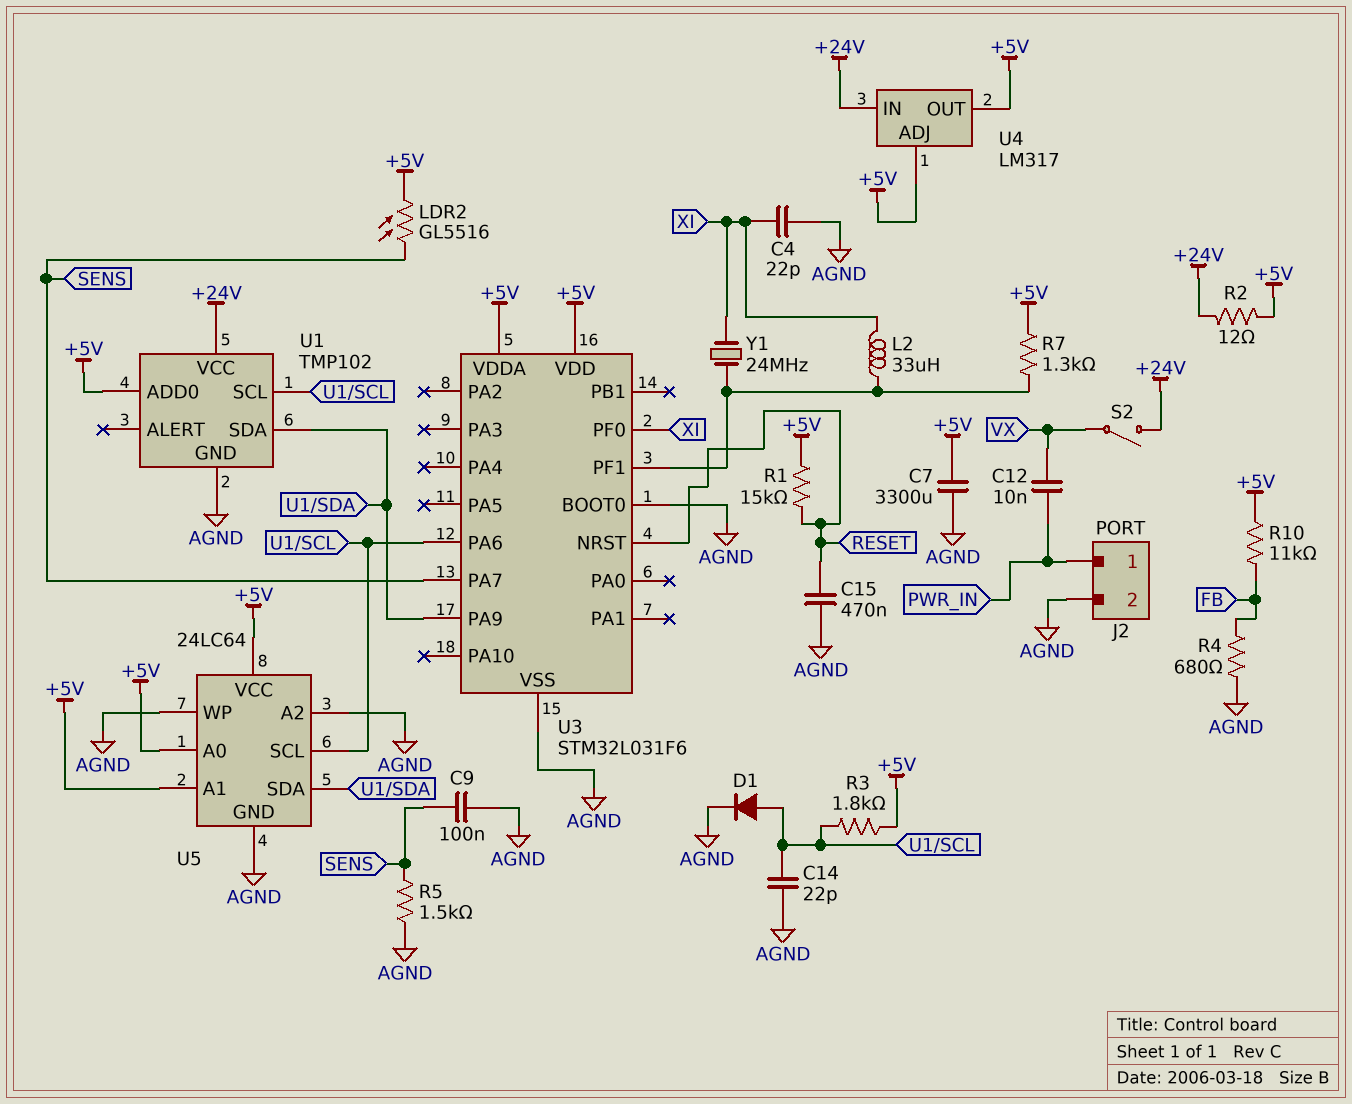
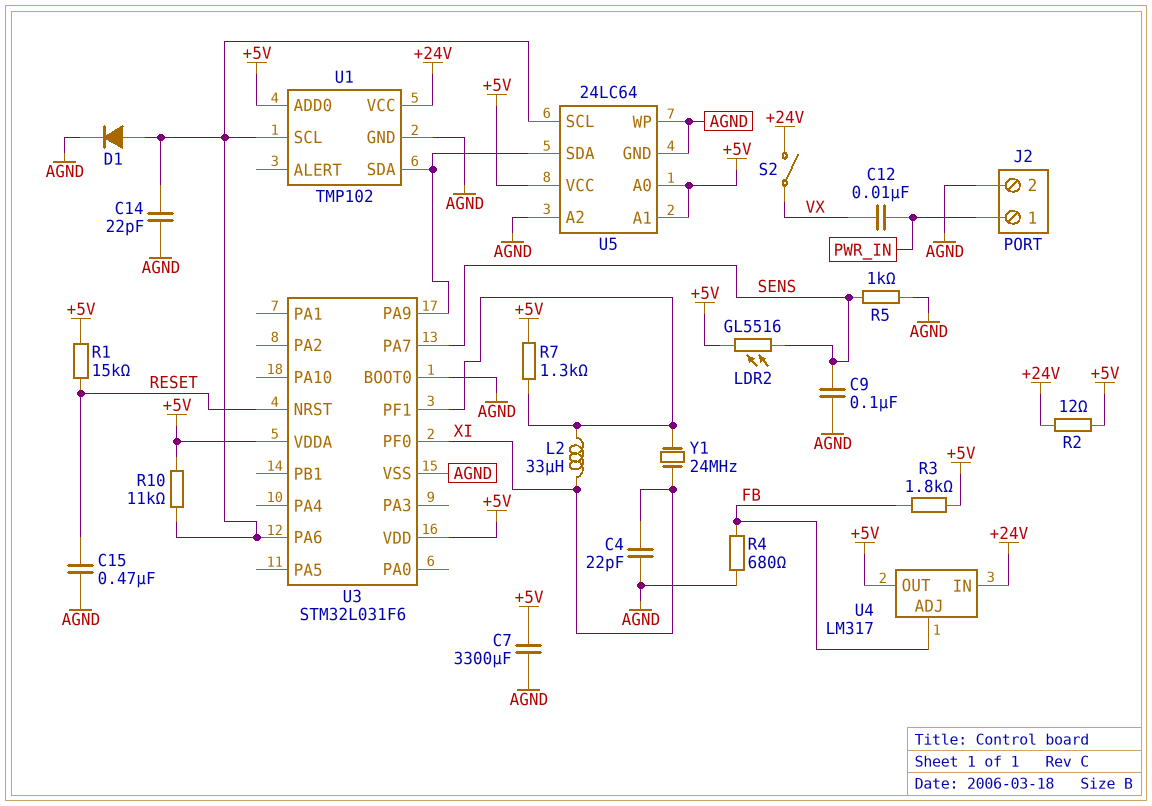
R3: 1.8k (+5V, U1/SCL) -> 1.8k (+5V, FB)
R5: 1.5k (AGND, SENS) -> 1k (AGND, SENS)
R10: 11k (+5V, FB) -> 11k (+5V, U1/SCL)
U4 pin ADJ: +5V -> FB

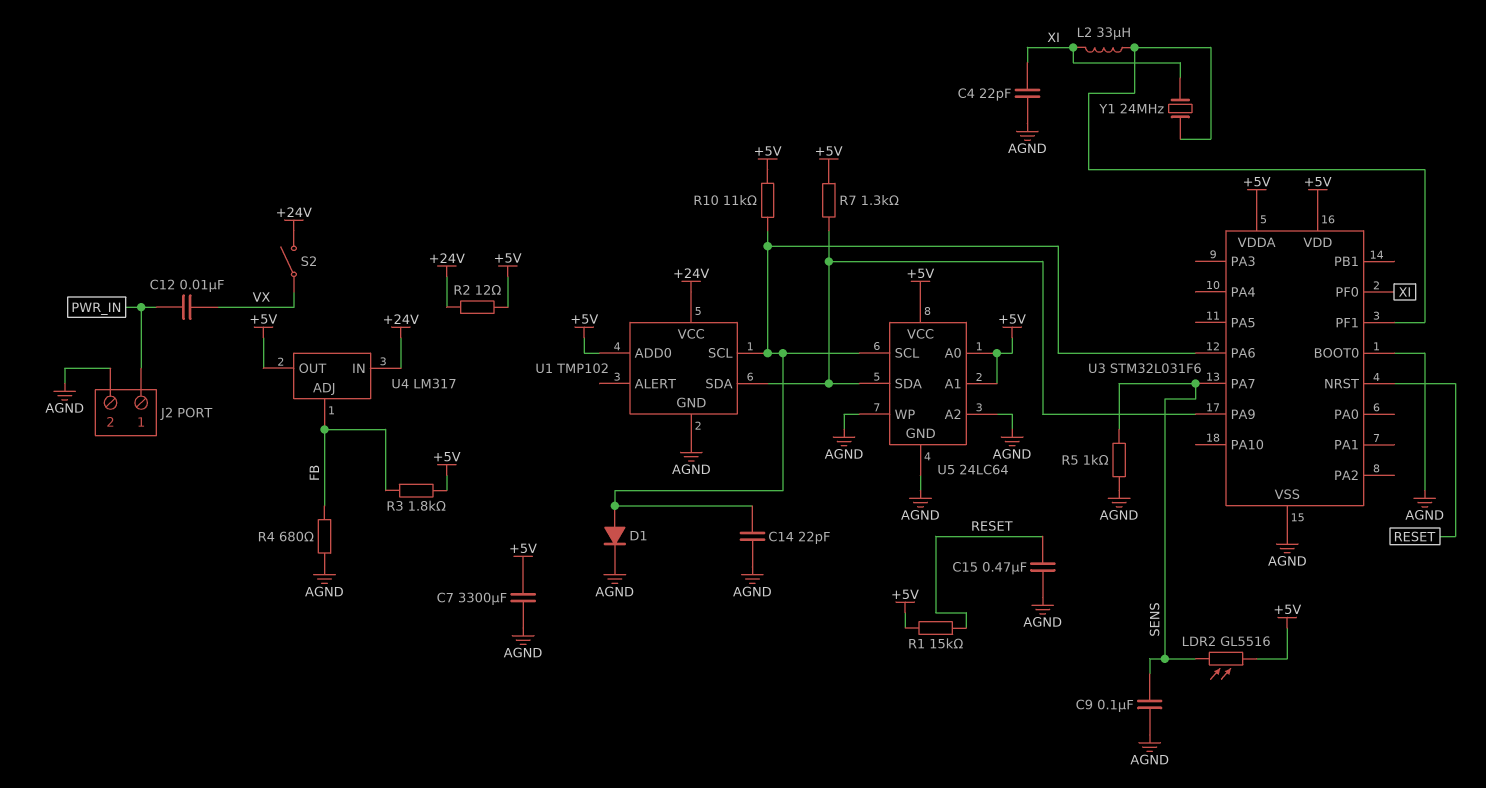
R7: 1.3k (+5V, U3/PF1) -> 1.3k (+5V, U1/SDA)

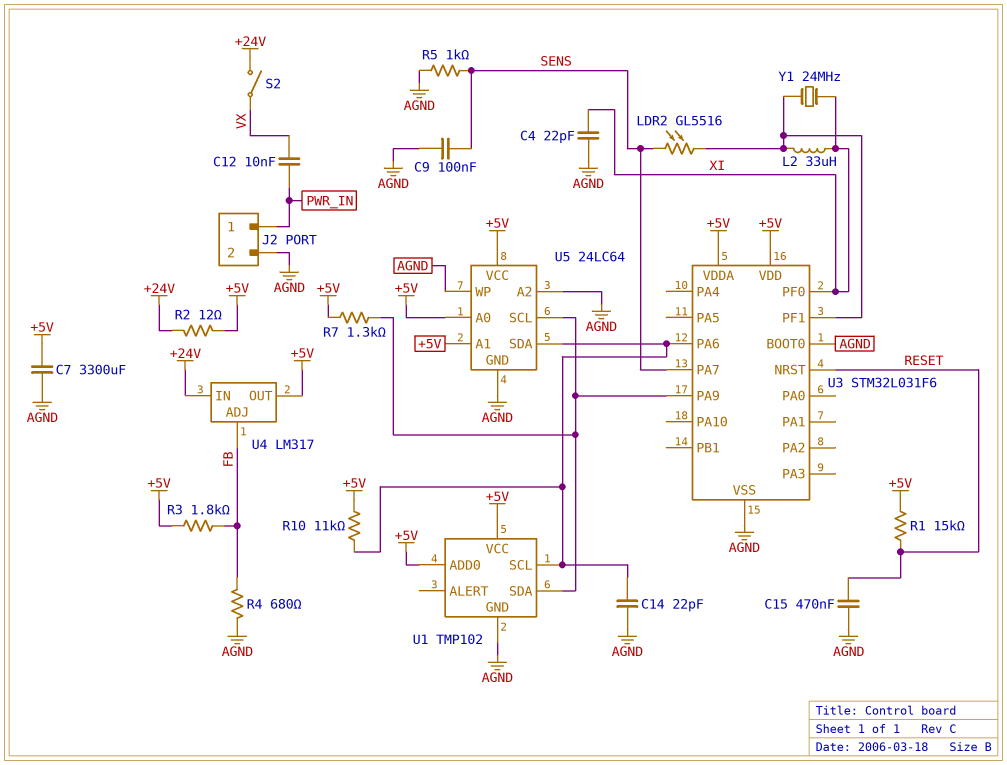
D1: diode (A U1/SCL, K AGND) -> none
LDR2: GL5516 (+5V, SENS) -> GL5516 (SENS, U3/PF1)
U1 pin VCC: +24V -> +5V
U5 pin SCL: U1/SCL -> U1/SDA
U5 pin SDA: U1/SDA -> U1/SCL

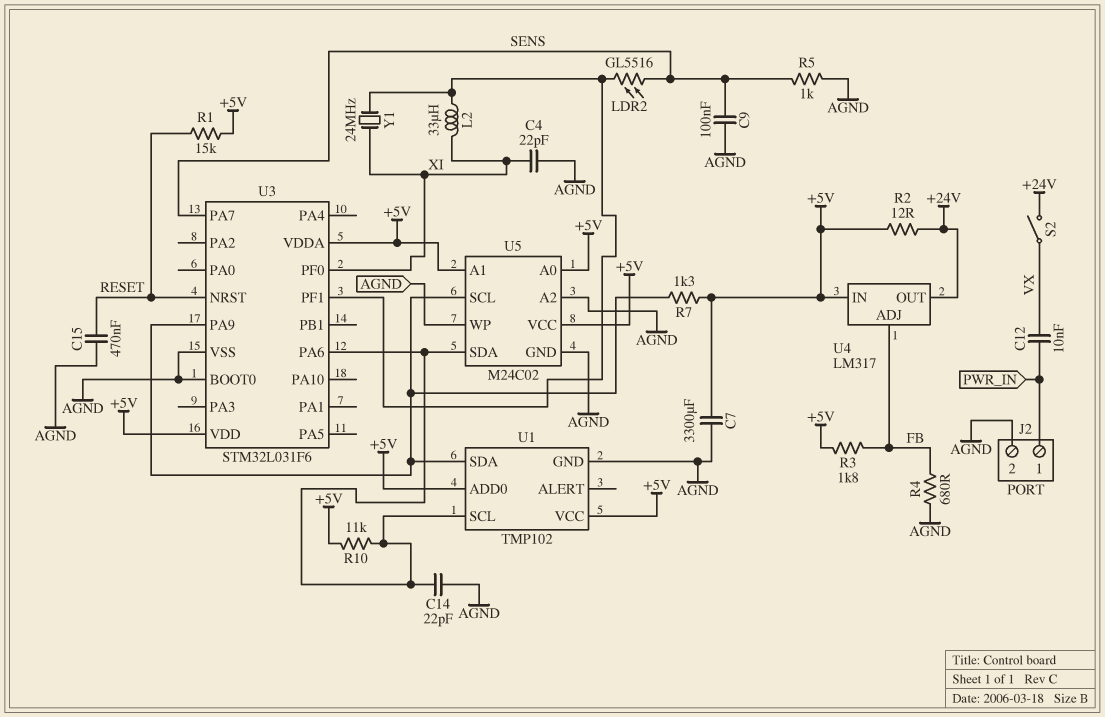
U4 pin IN: +24V -> +5V
U4 pin OUT: +5V -> +24V
U5: 24LC64 -> M24C02

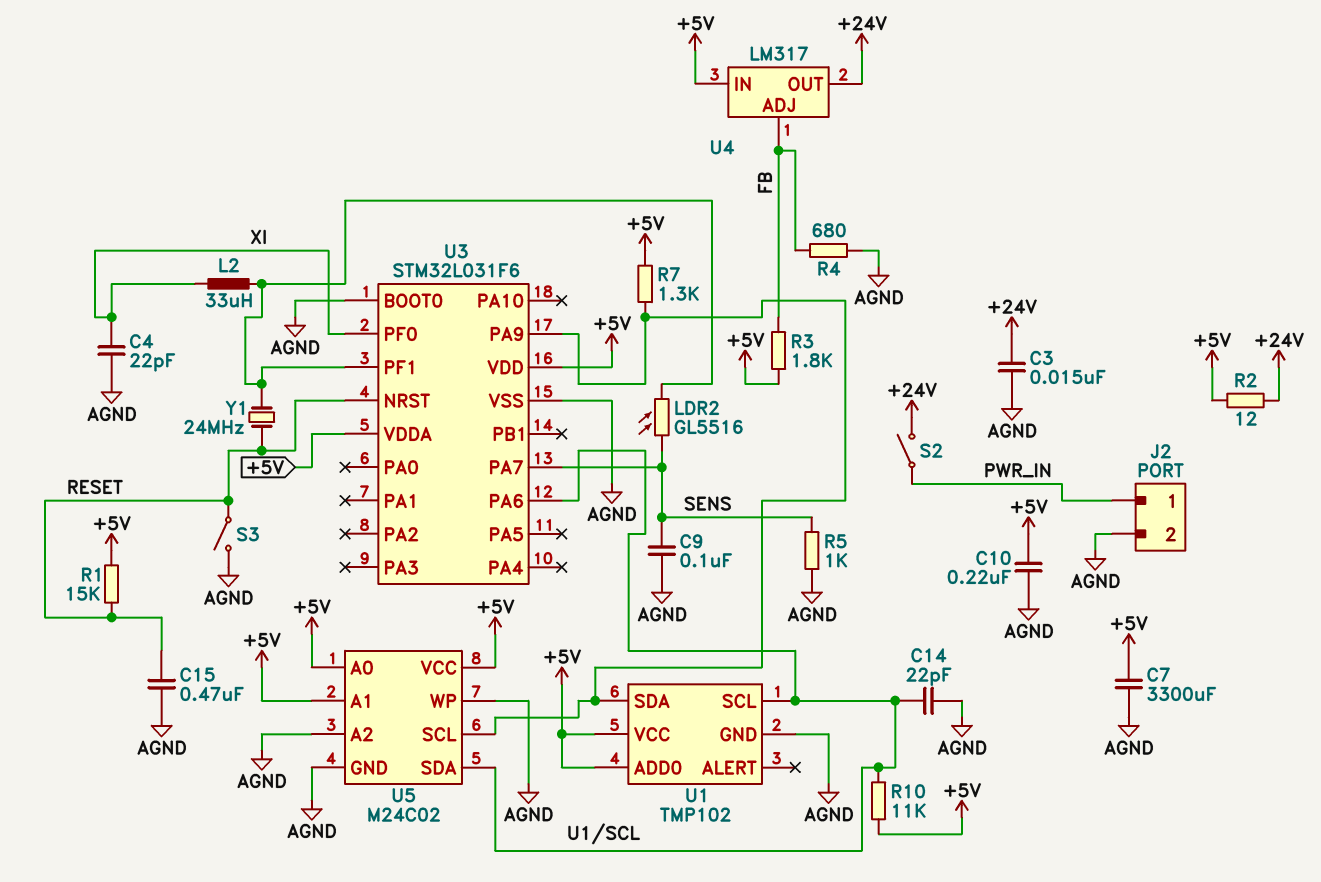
C3: none -> 15nF (+24V, AGND)
C10: none -> 220nF (+5V, AGND)
C12: 10nF (PWR_IN, VX) -> none
S2: switch (+24V, VX) -> switch (+24V, PWR_IN)
S3: none -> switch (AGND, RESET)
Y1: 24MHz (U3/PF1, XI) -> 24MHz (RESET, U3/PF1)

